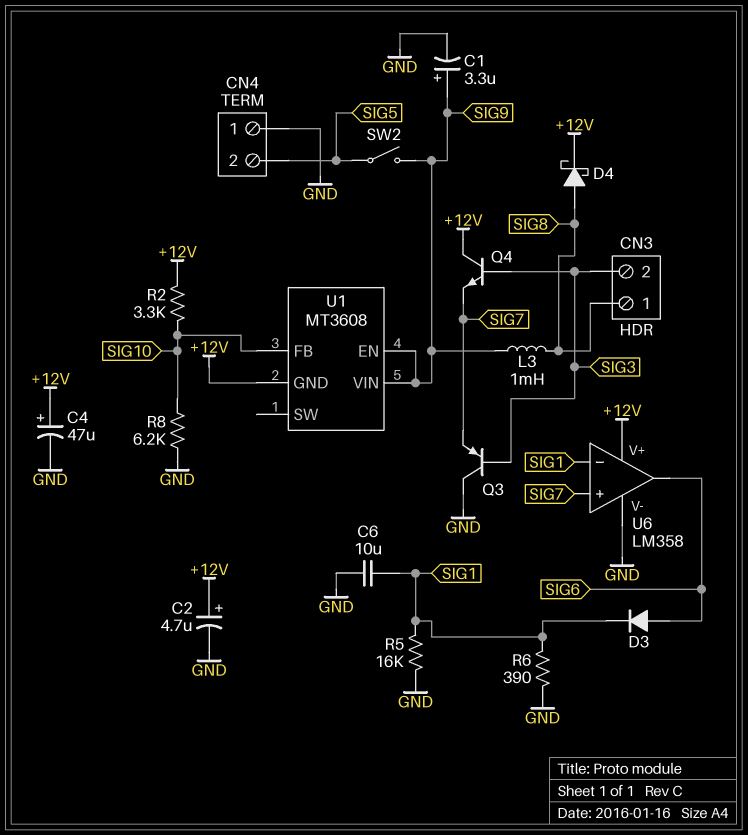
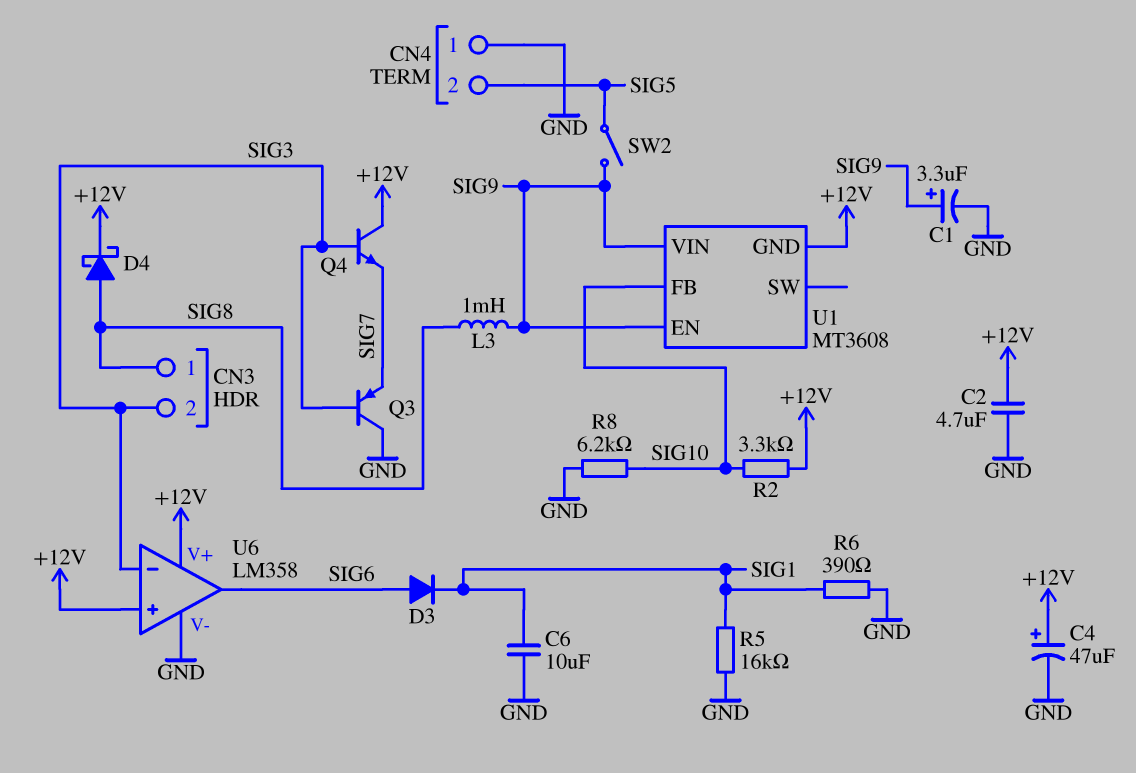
C2: 4.7uF (plus +12V, minus GND) -> 4.7uF (+12V, GND)
U6 pin in+: SIG7 -> +12V
U6 pin in-: SIG1 -> SIG3

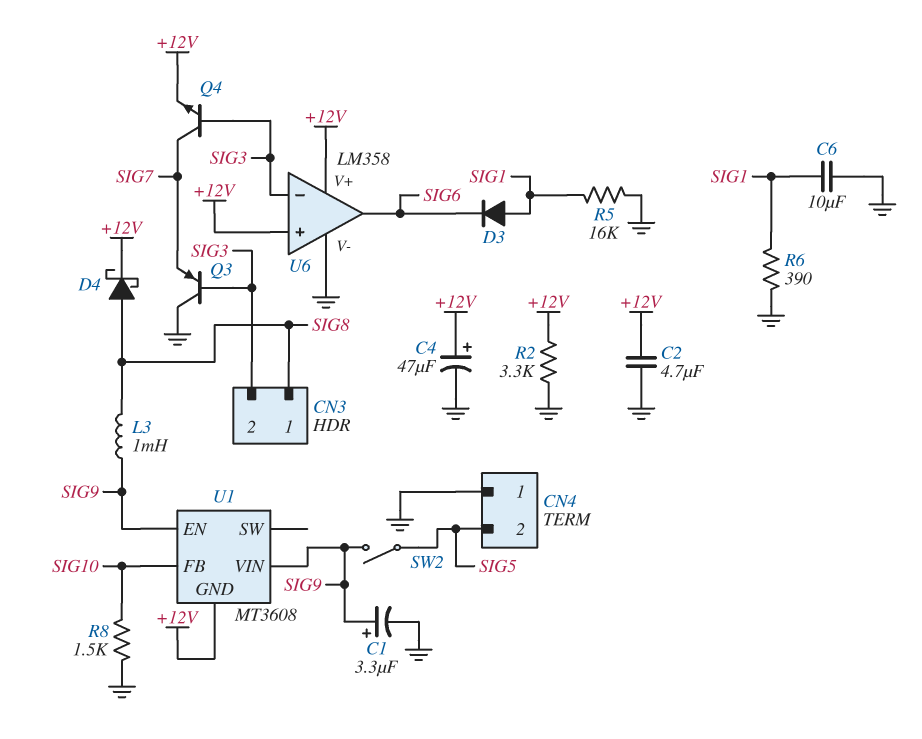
D3: diode (A SIG6, K SIG1) -> diode (A SIG1, K SIG6)
Q4: NPN (B SIG3, C +12V, E SIG7) -> NPN (B SIG3, C SIG7, E +12V)
R2: 3.3k (+12V, SIG10) -> 3.3k (+12V, GND)
R8: 6.2k (GND, SIG10) -> 1.5k (GND, SIG10)

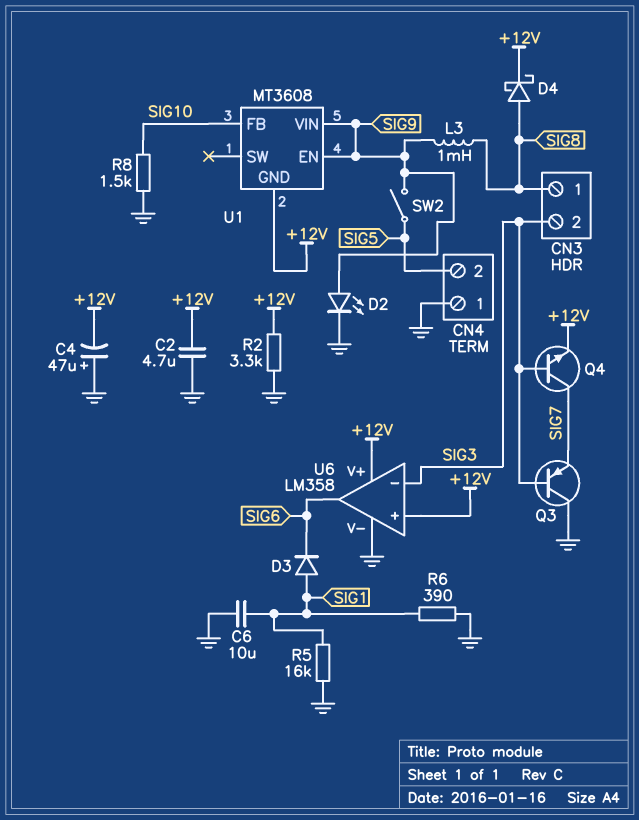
C1: 3.3uF (plus SIG9, minus GND) -> none
C4: 47uF (plus +12V, minus GND) -> 47uF (plus GND, minus +12V)
D2: none -> LED (A SIG9, K GND)

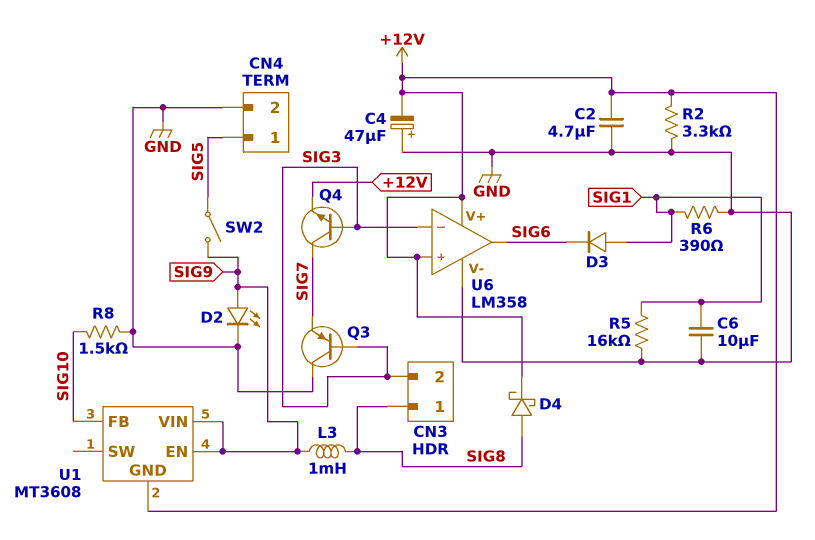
CN4 pin 1: GND -> SIG5
CN4 pin 2: SIG5 -> GND

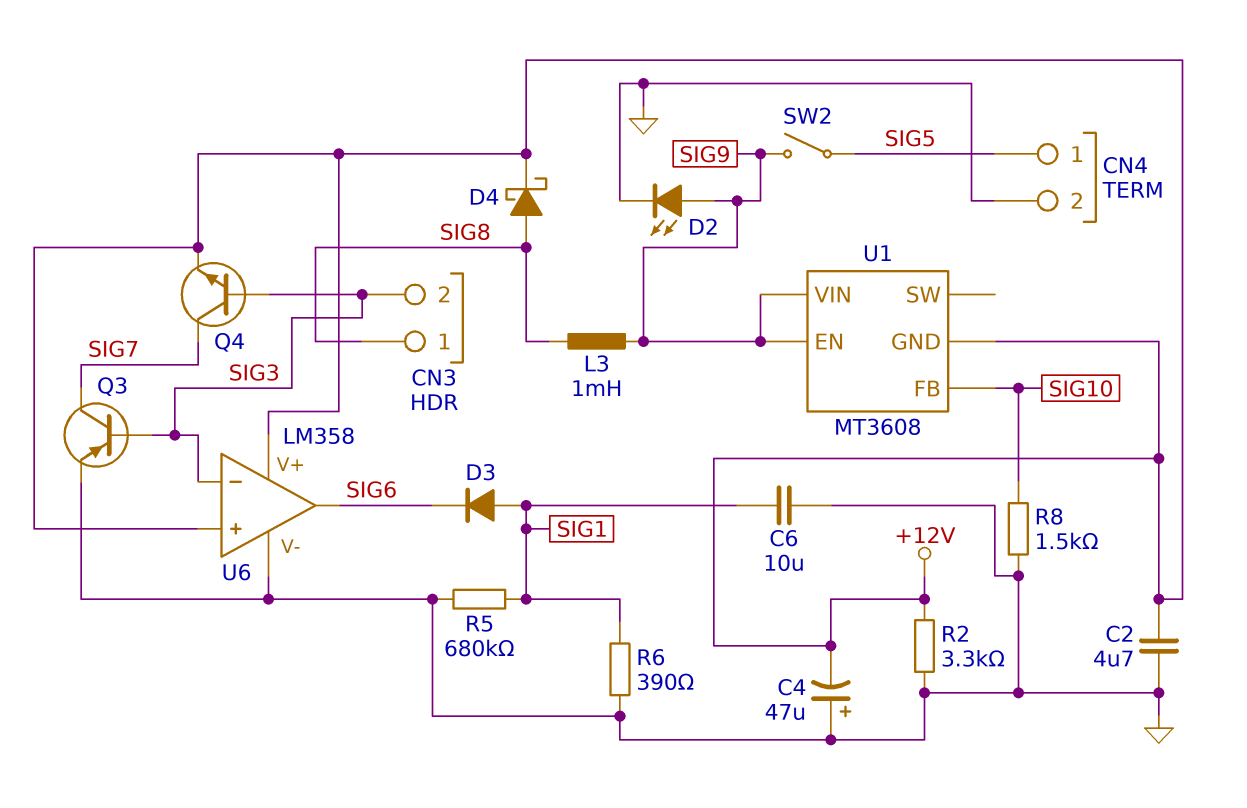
Q3: PNP (B SIG3, C GND, E SIG7) -> PNP (B SIG3, C SIG7, E GND)
R5: 16k (GND, SIG1) -> 680k (GND, SIG1)

